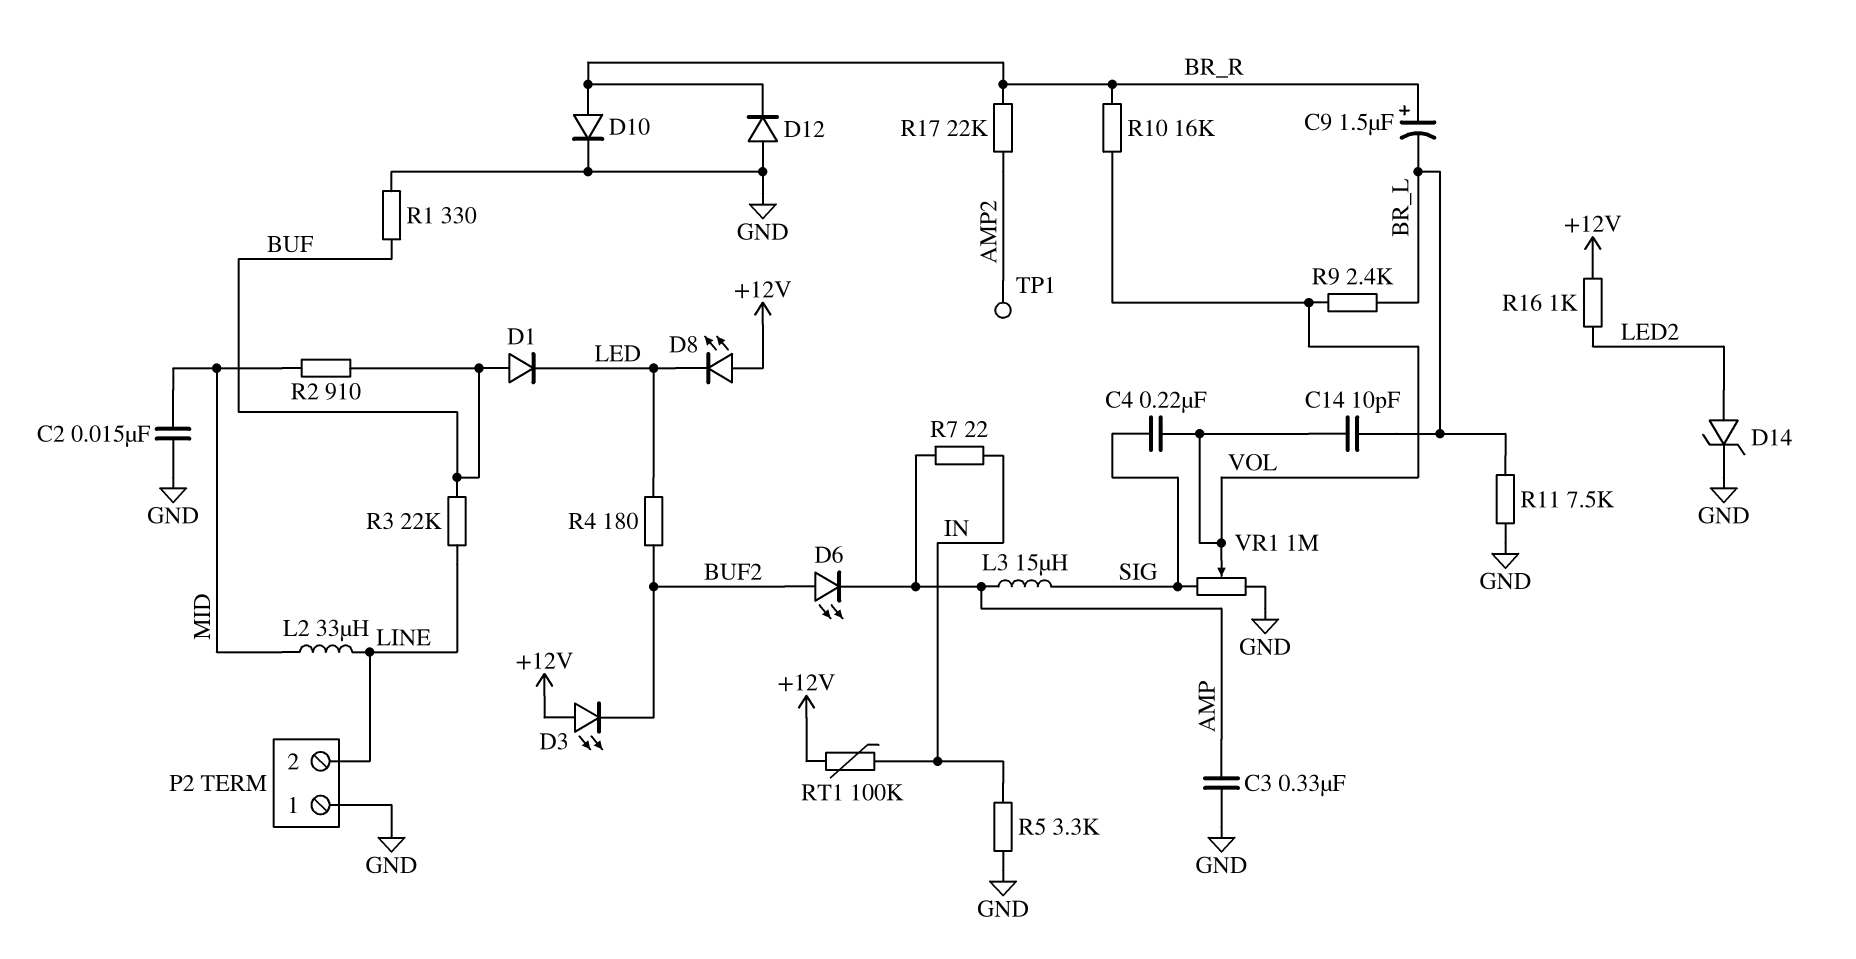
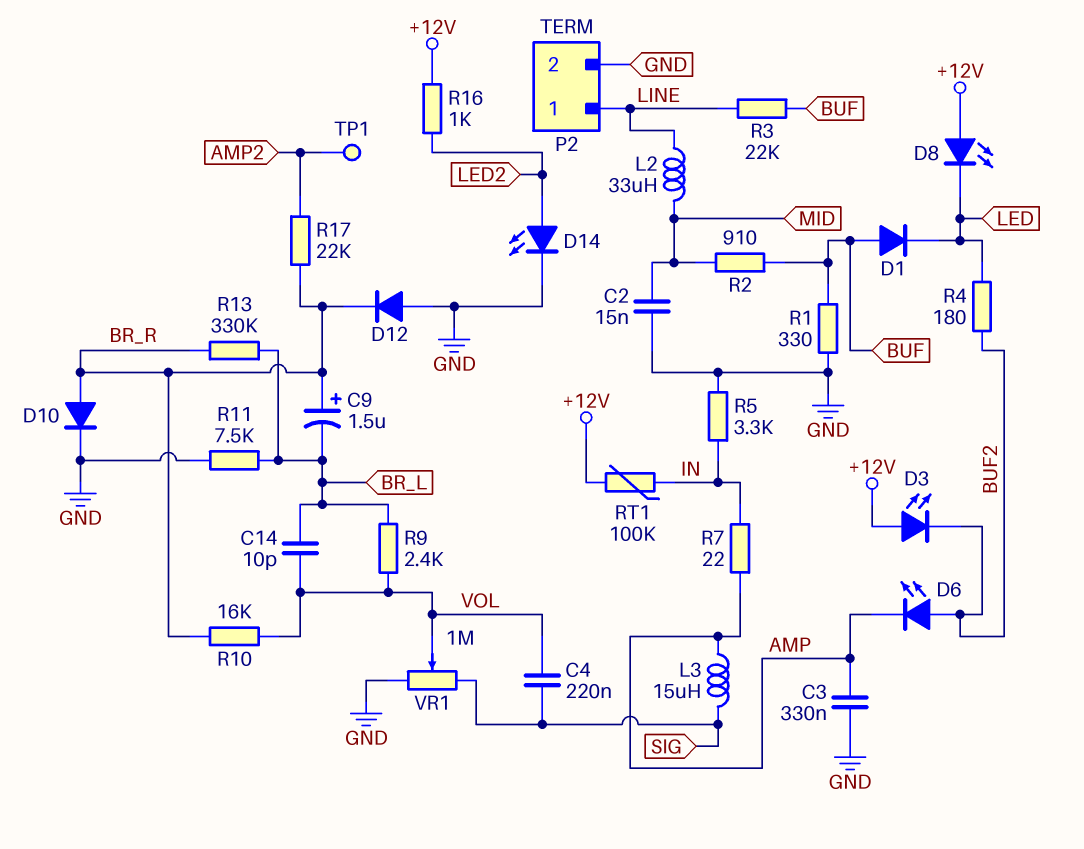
D14: zener (A LED2, K GND) -> LED (A LED2, K GND)
P2 pin 1: GND -> LINE
P2 pin 2: LINE -> GND
R13: none -> 330k (BR_L, BR_R)

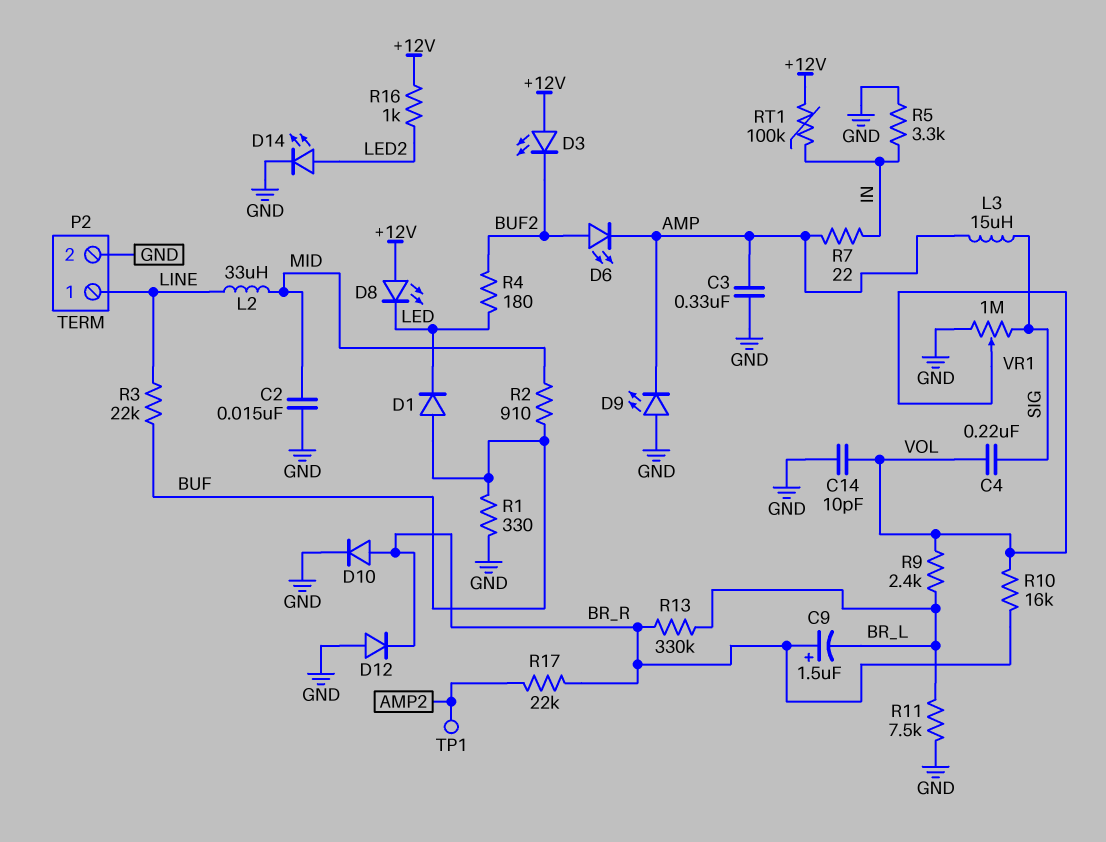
C14: 10pF (BR_L, VOL) -> 10pF (GND, VOL)
D9: none -> LED (A GND, K AMP)

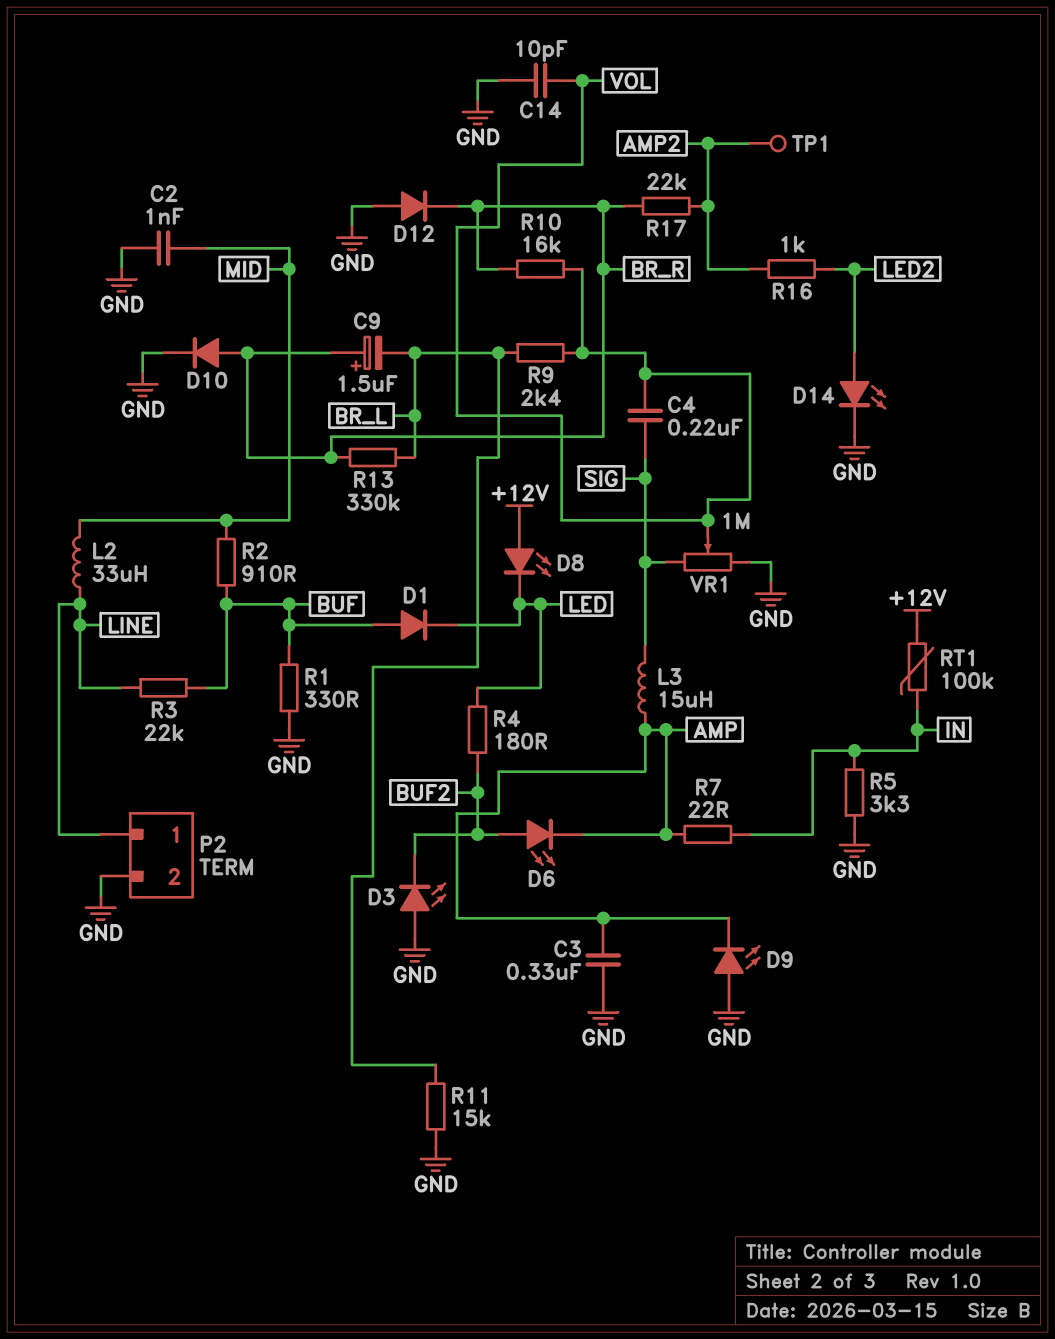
C2: 15nF (GND, MID) -> 1nF (GND, MID)
D3: LED (A +12V, K BUF2) -> LED (A GND, K BUF2)
R11: 7.5k (BR_L, GND) -> 15k (BR_L, GND)
R16: 1k (+12V, LED2) -> 1k (AMP2, LED2)

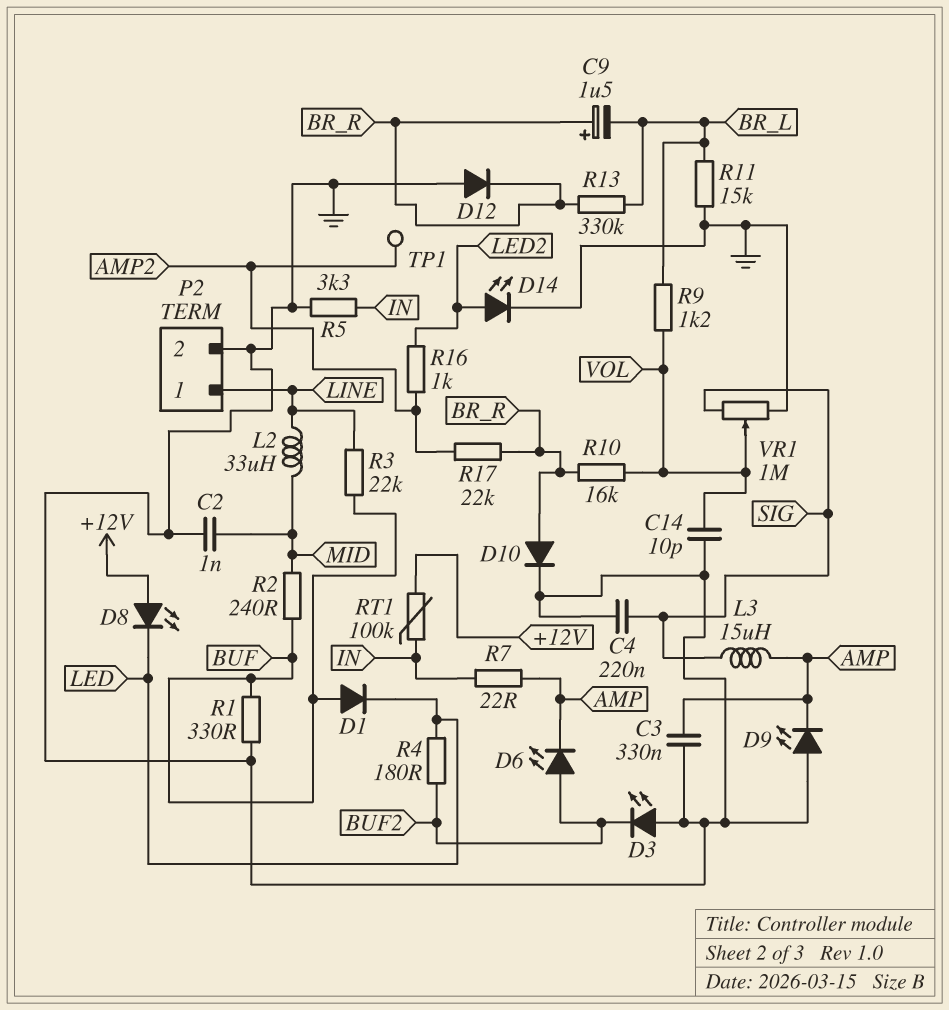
C4: 220nF (SIG, VOL) -> 220nF (GND, SIG)
R2: 910 (BUF, MID) -> 240 (BUF, MID)
R9: 2.4k (BR_L, VOL) -> 1.2k (BR_L, VOL)

